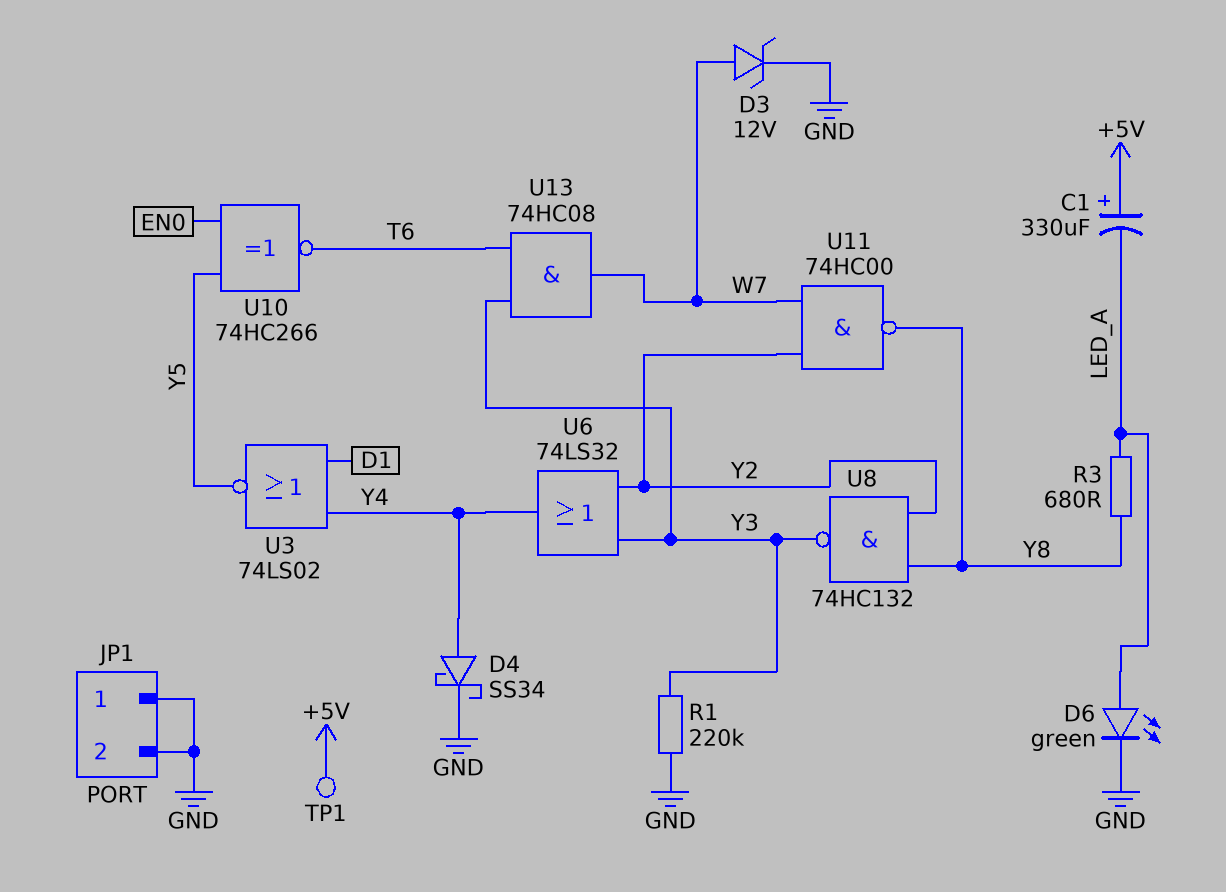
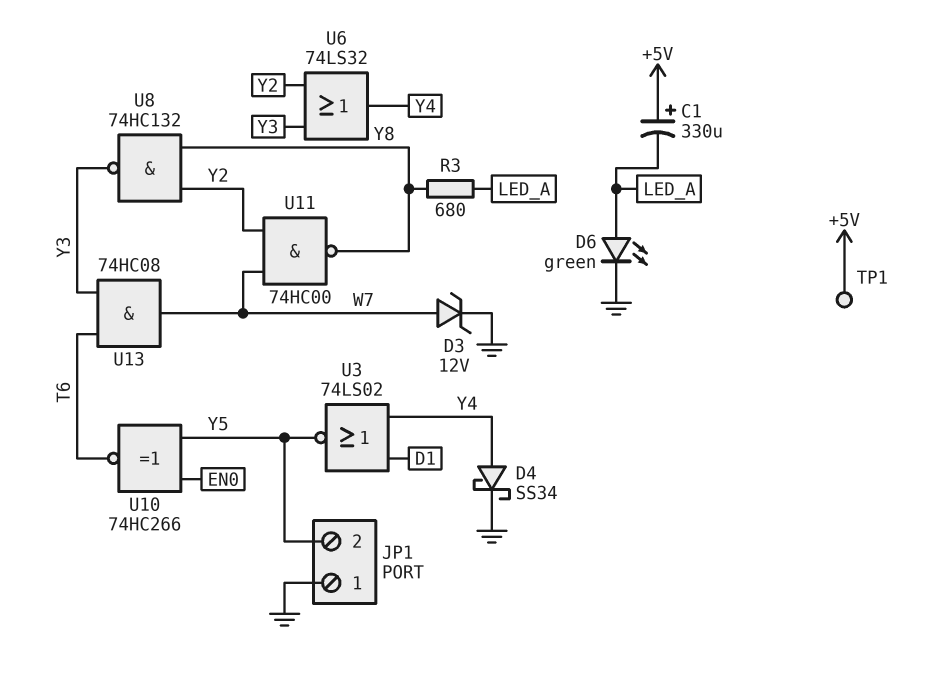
JP1 pin 2: GND -> Y5
R1: 220k (GND, Y3) -> none

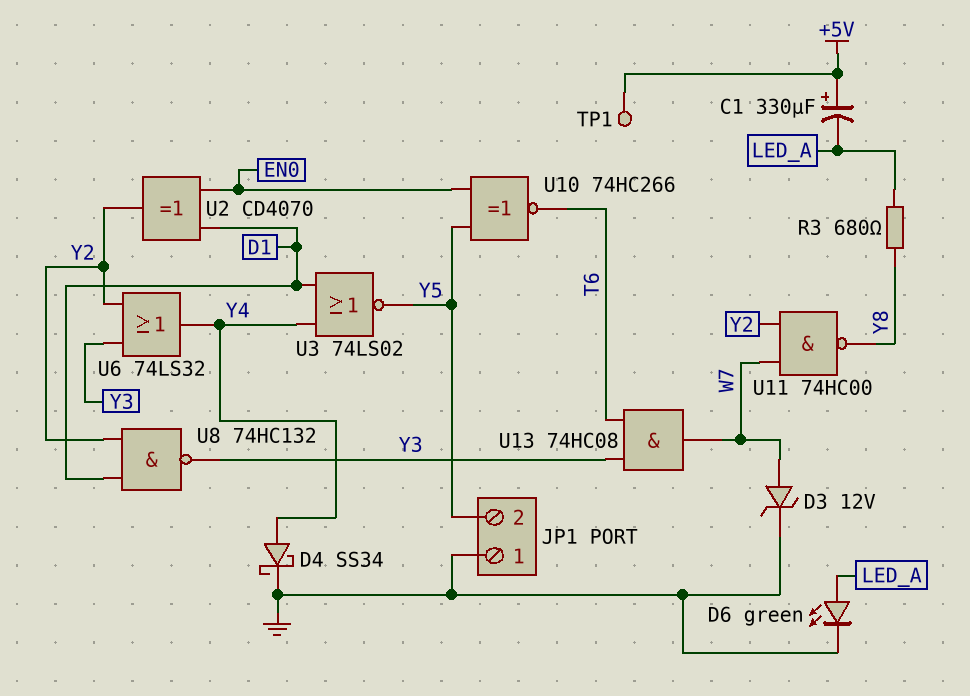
U2: none -> XOR CD4070 (in D1, in EN0, out Y2)
U8: NAND 74HC132 (in Y2, in Y8, out Y3) -> NAND 74HC132 (in D1, in Y2, out Y3)

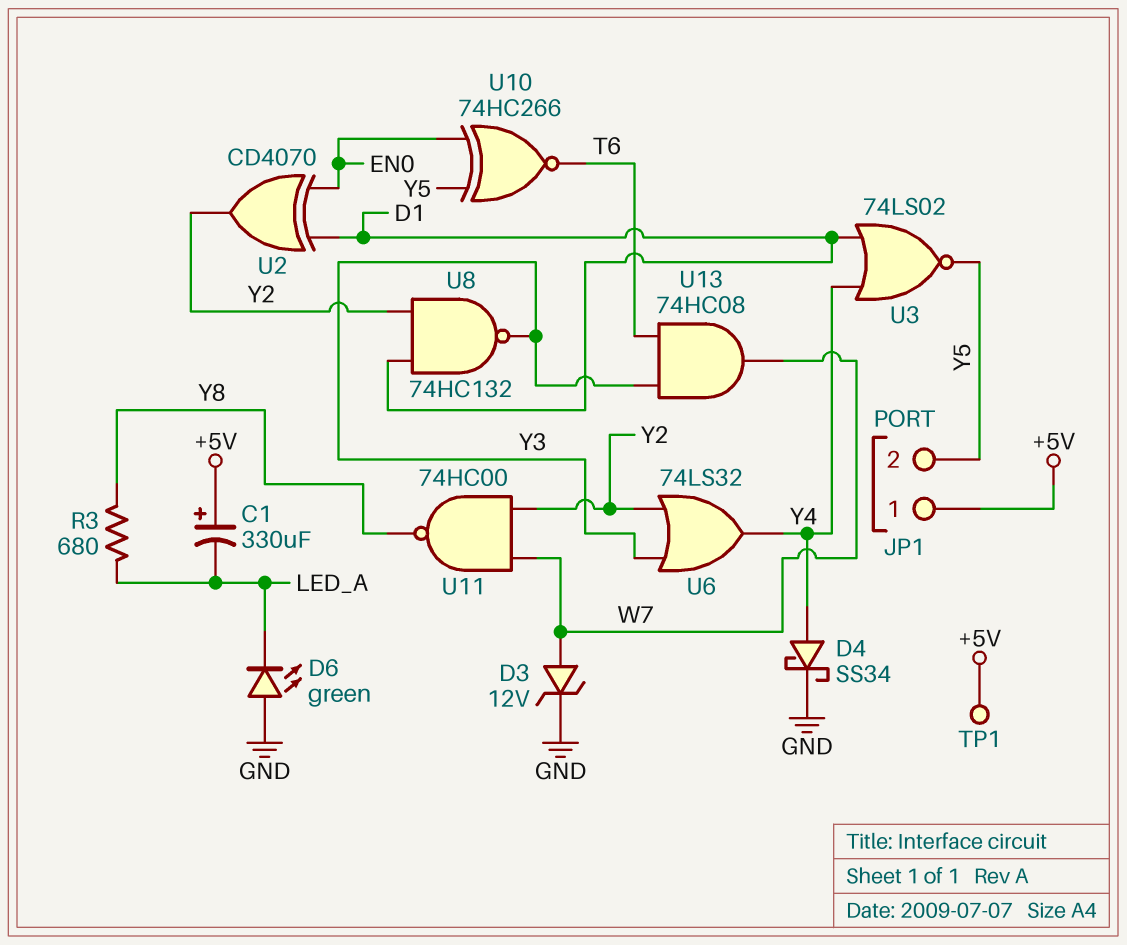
D6: LED green (A LED_A, K GND) -> LED green (A GND, K LED_A)
JP1 pin 1: GND -> +5V

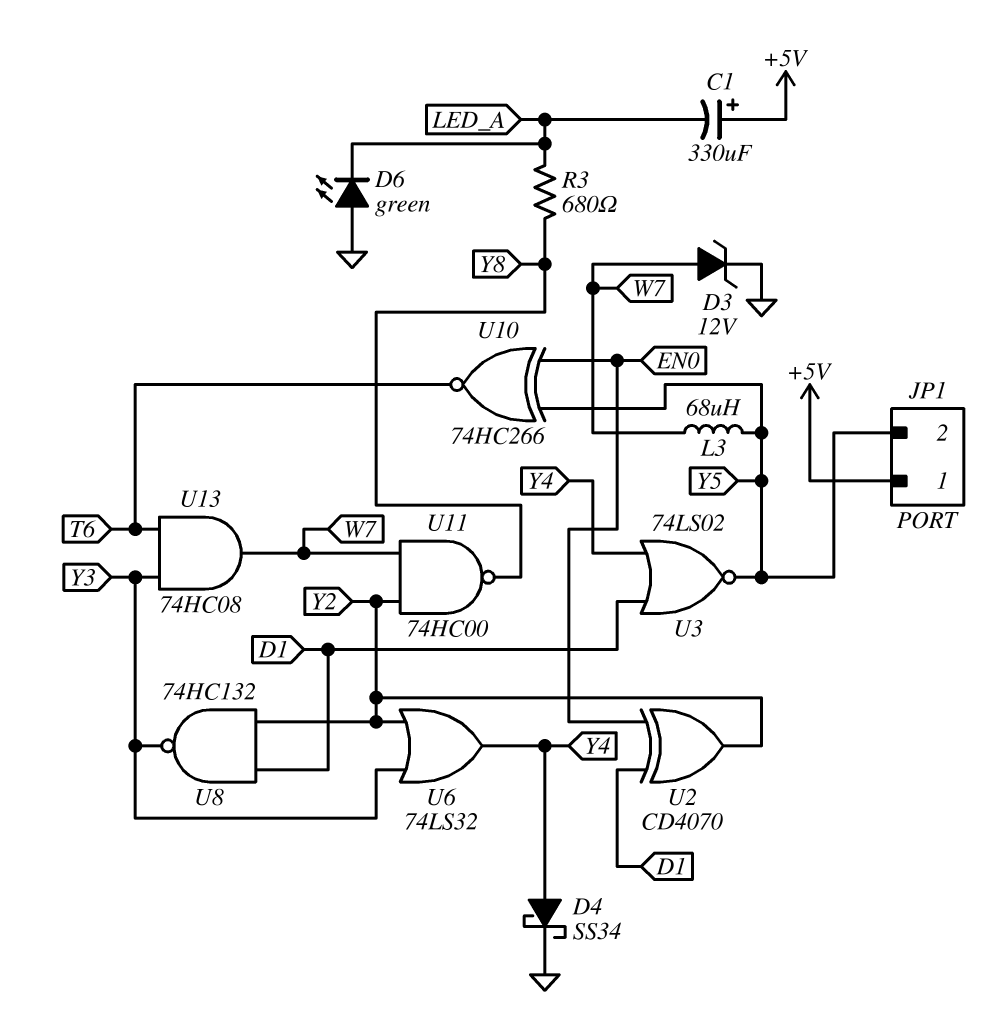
L3: none -> 68uH (W7, Y5)
TP1: test point (+5V) -> none

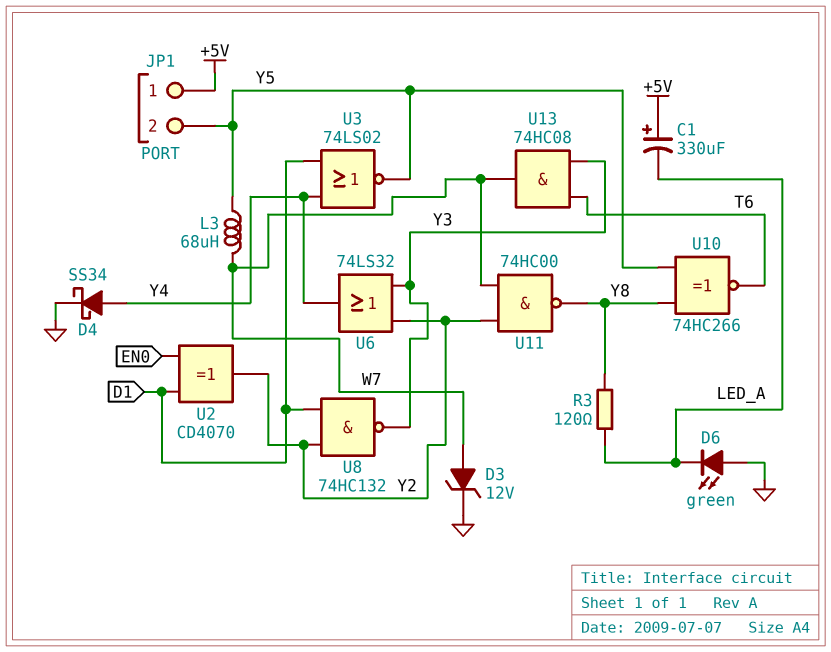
R3: 680 (LED_A, Y8) -> 120 (LED_A, Y8)
U10: XNOR 74HC266 (in EN0, in Y5, out T6) -> XNOR 74HC266 (in Y5, in Y8, out T6)

